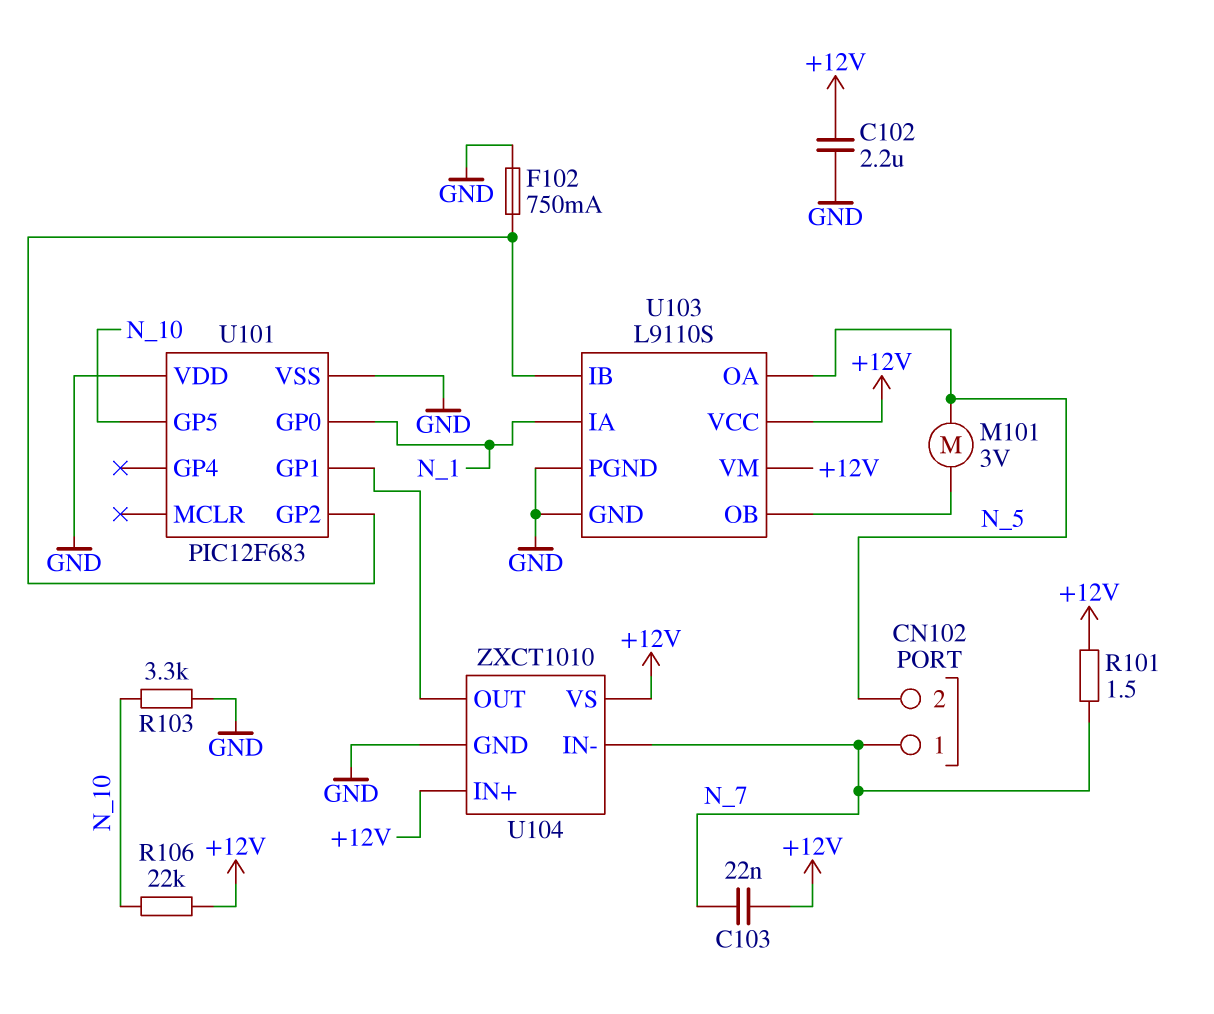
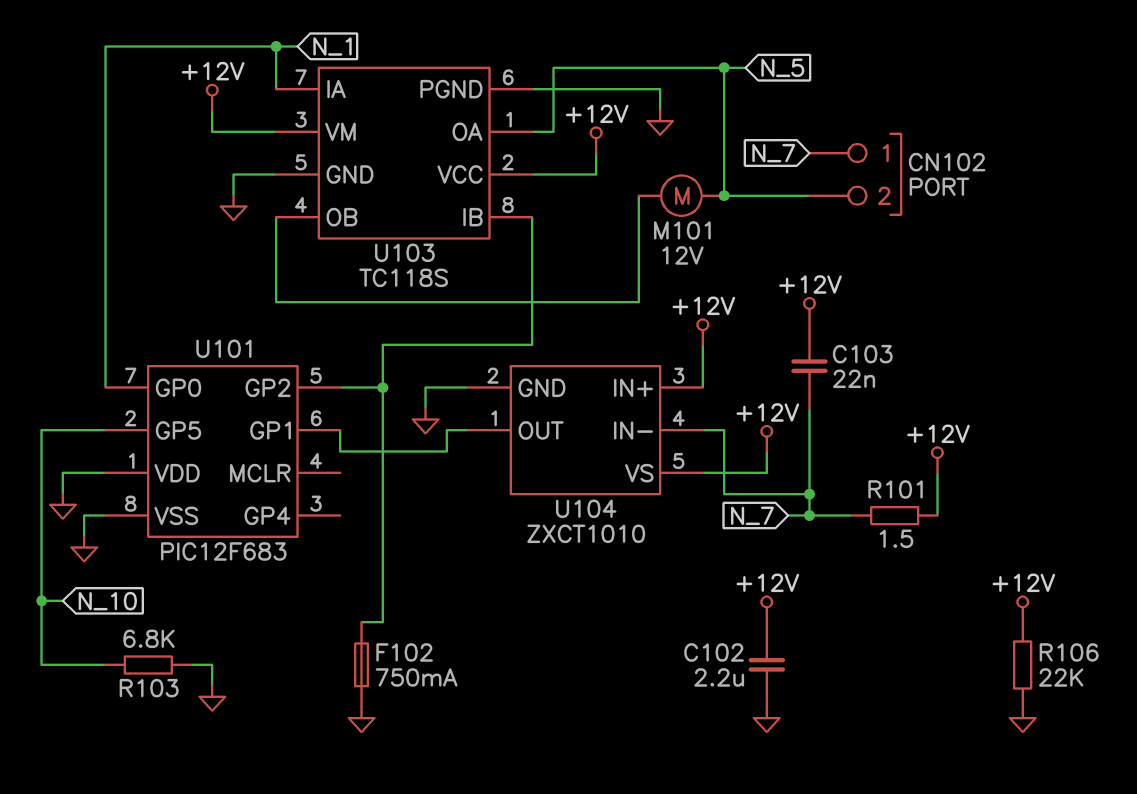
M101: motor 3V (N_5, U103/OB) -> motor 12V (N_5, U103/OB)
R103: 3.3k (GND, N_10) -> 6.8k (GND, N_10)
R106: 22k (+12V, N_10) -> 22k (+12V, GND)
U103: L9110S -> TC118S

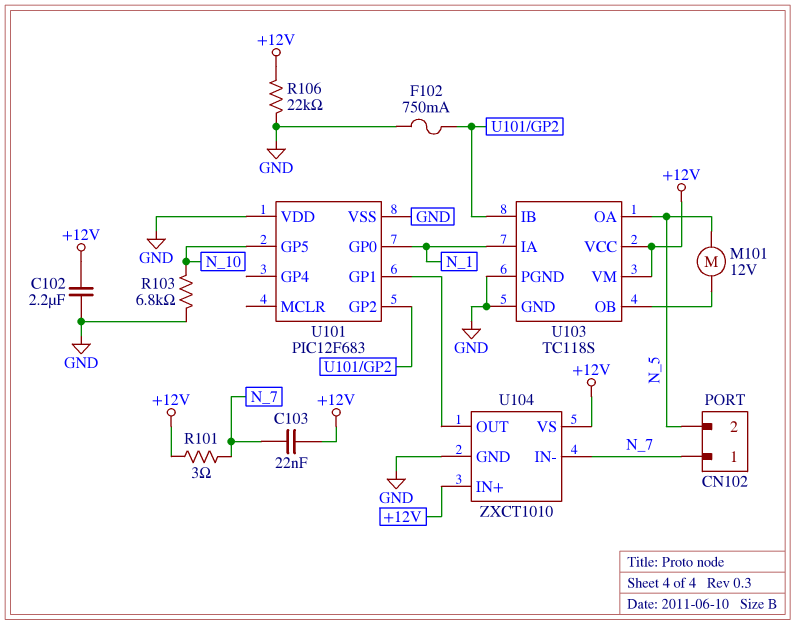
R101: 1.5 (+12V, N_7) -> 3 (+12V, N_7)

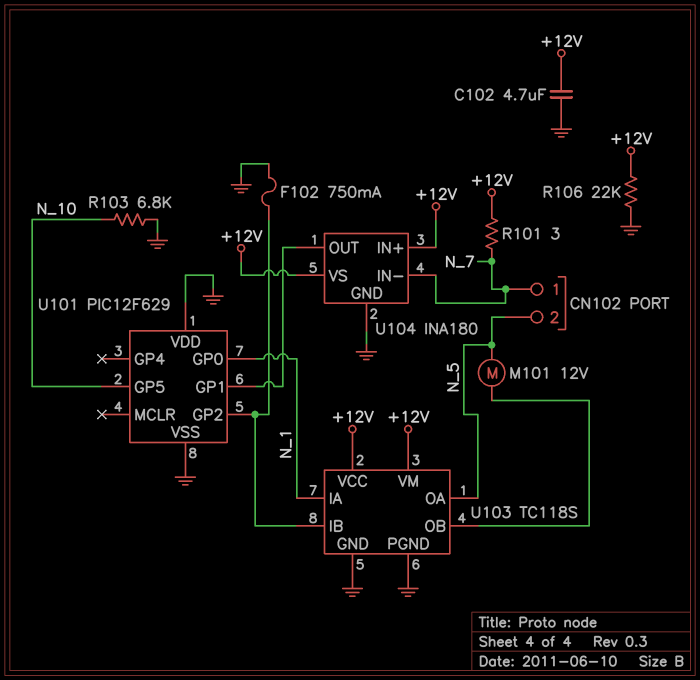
C102: 2.2uF (+12V, GND) -> 4.7uF (+12V, GND)
C103: 22nF (+12V, N_7) -> none
U101: PIC12F683 -> PIC12F629
U104: ZXCT1010 -> INA180

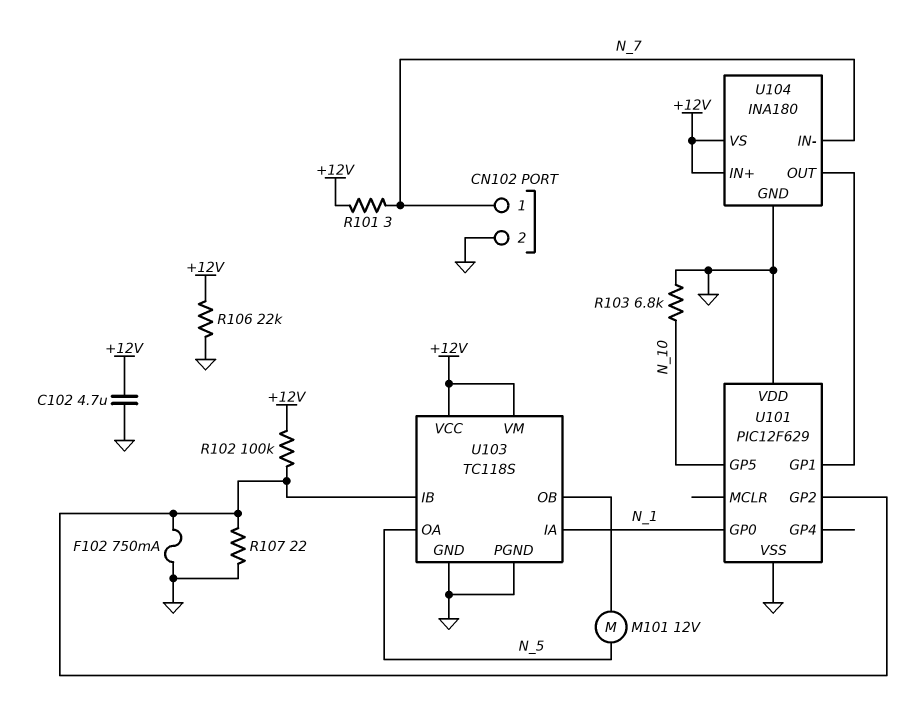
CN102 pin 2: N_5 -> GND
R102: none -> 100k (+12V, U101/GP2)
R107: none -> 22 (GND, U101/GP2)

